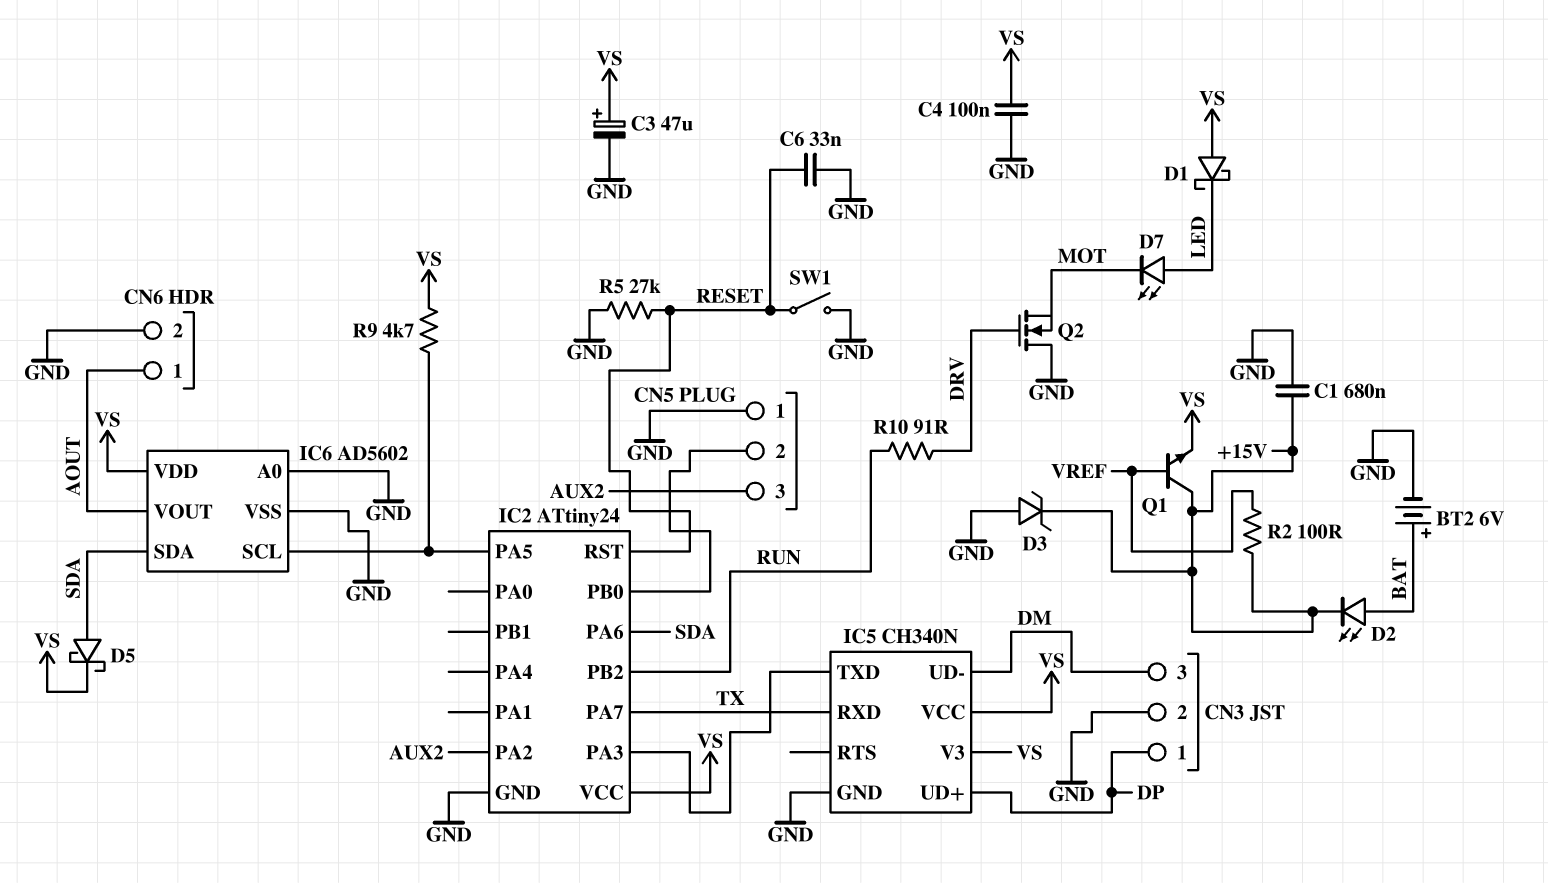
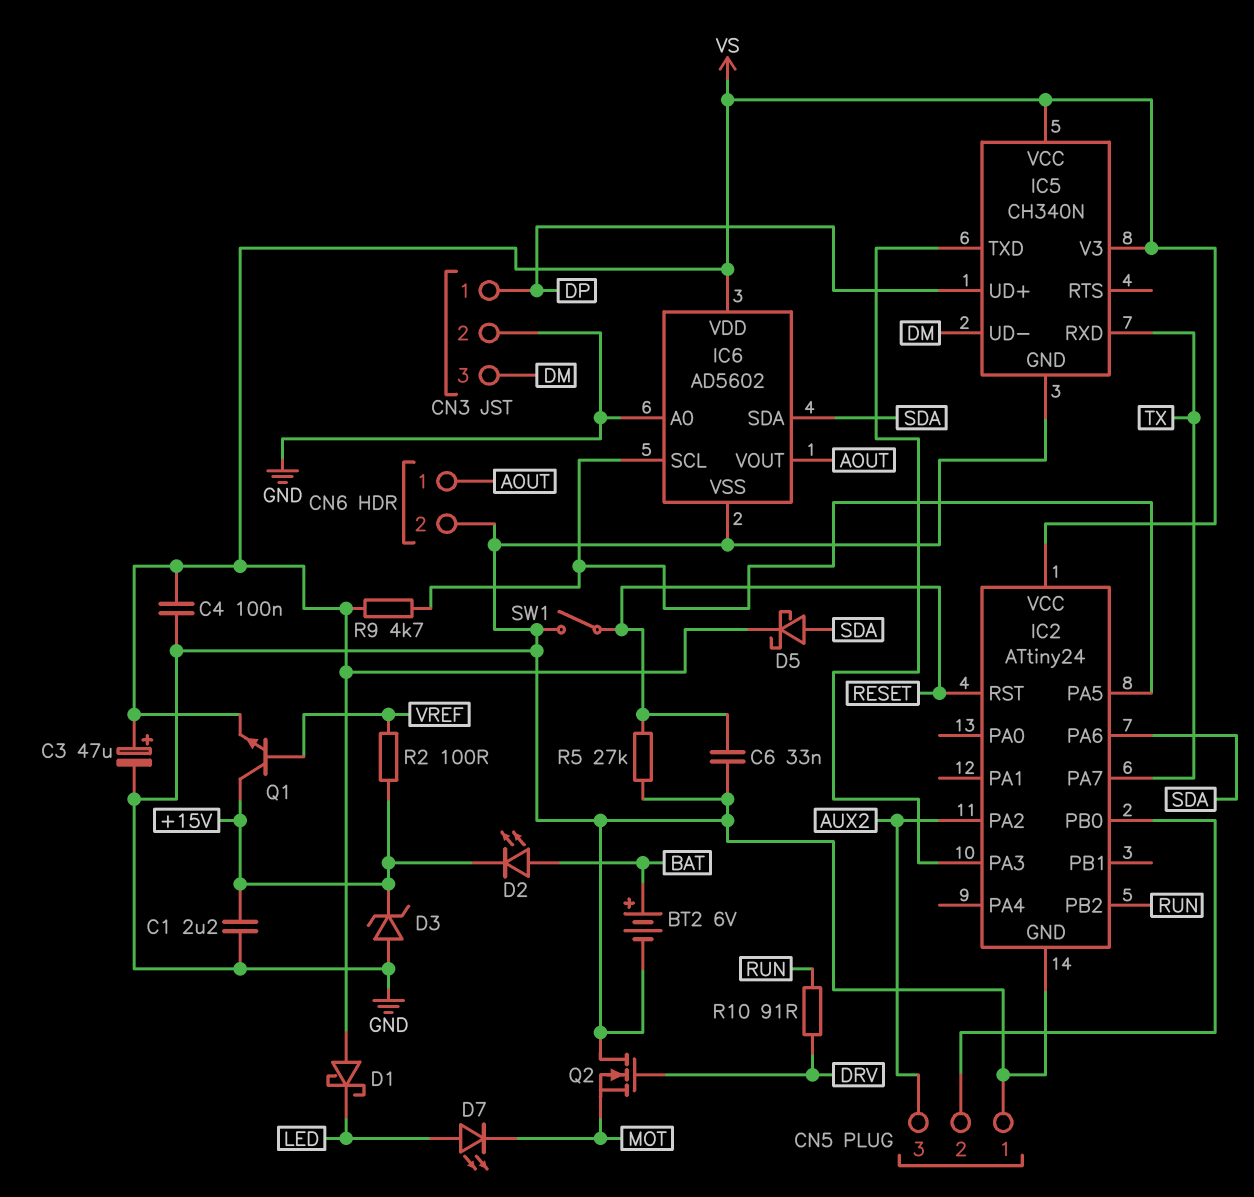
C1: 680nF (+15V, GND) -> 2.2uF (+15V, GND)

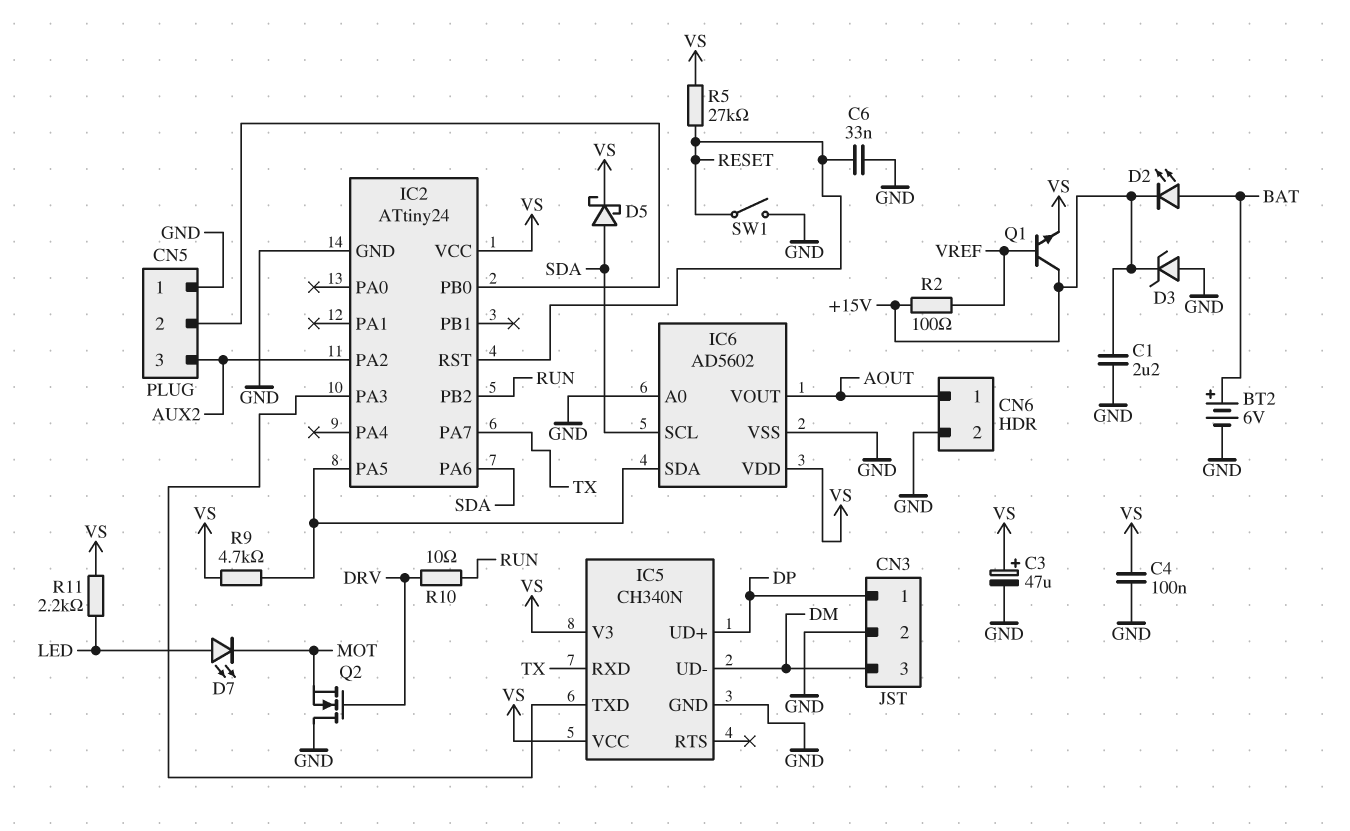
D1: schottky (A VS, K LED) -> none
IC6 pin SCL: IC2/PA5 -> SDA
IC6 pin SDA: SDA -> IC2/PA5
R5: 27k (GND, RESET) -> 27k (RESET, VS)
R10: 91 (DRV, RUN) -> 10 (DRV, RUN)
R11: none -> 2.2k (LED, VS)

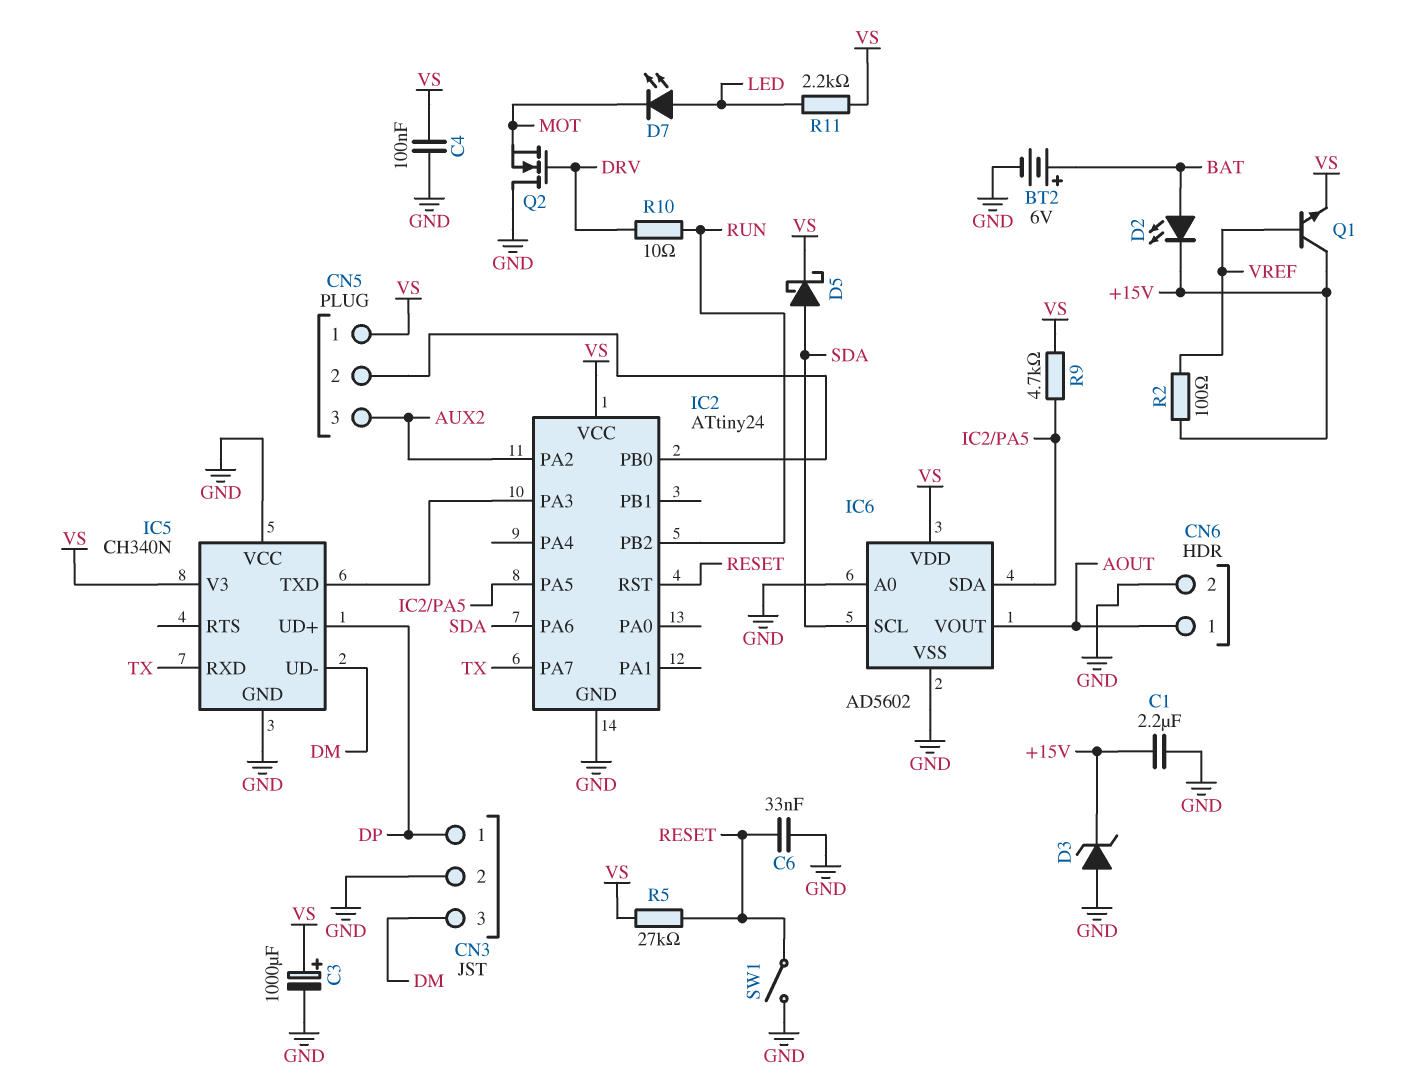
C3: 47uF (plus VS, minus GND) -> 1000uF (plus VS, minus GND)
CN5 pin 1: GND -> VS
IC5 pin VCC: VS -> GND

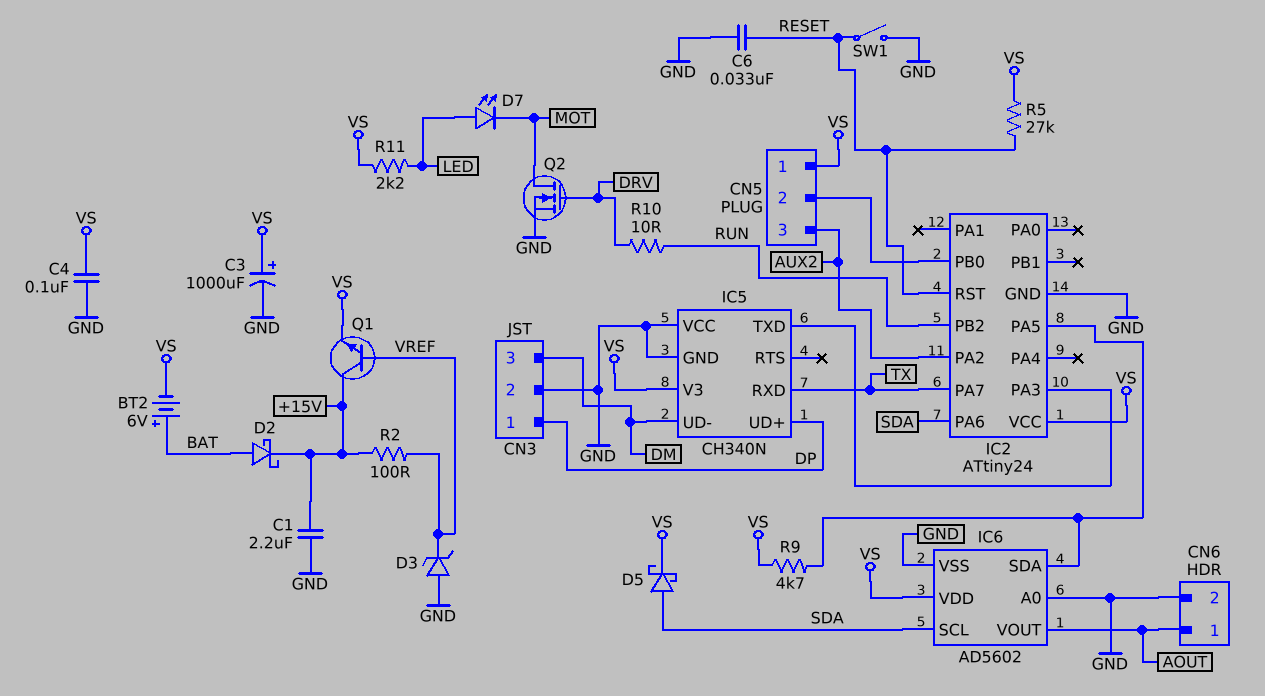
BT2: 6V (plus BAT, minus GND) -> 6V (plus BAT, minus VS)
D2: LED (A BAT, K +15V) -> schottky (A BAT, K +15V)
D3: zener (A GND, K +15V) -> zener (A GND, K VREF)
Q2: NMOS (G DRV, D GND, S MOT) -> NMOS (G DRV, D MOT, S GND)

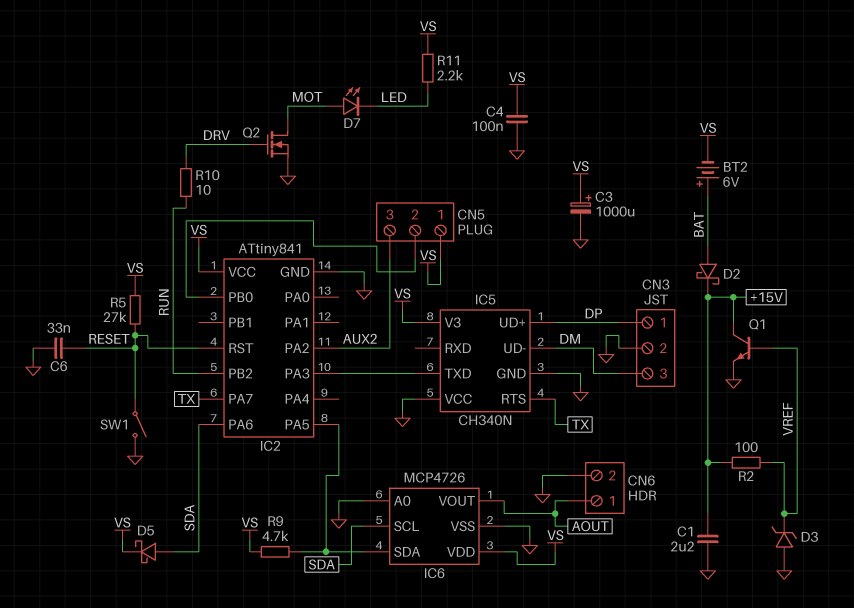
D7: LED (A LED, K MOT) -> LED (A MOT, K LED)
IC2: ATtiny24 -> ATtiny841
IC5 pin RTS: none -> TX
IC5 pin RXD: TX -> none
IC6: AD5602 -> MCP4726
Q1: NPN (B VREF, C +15V, E VS) -> NPN (B VREF, C +15V, E GND)

